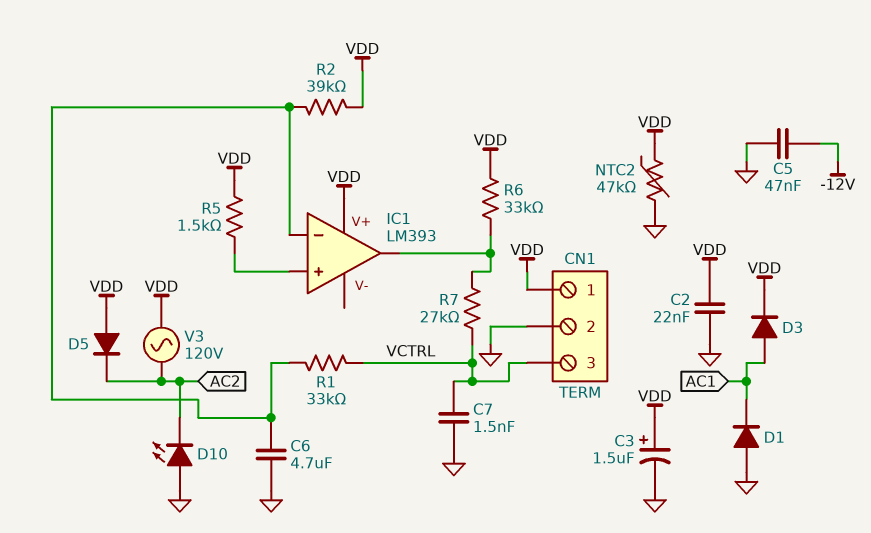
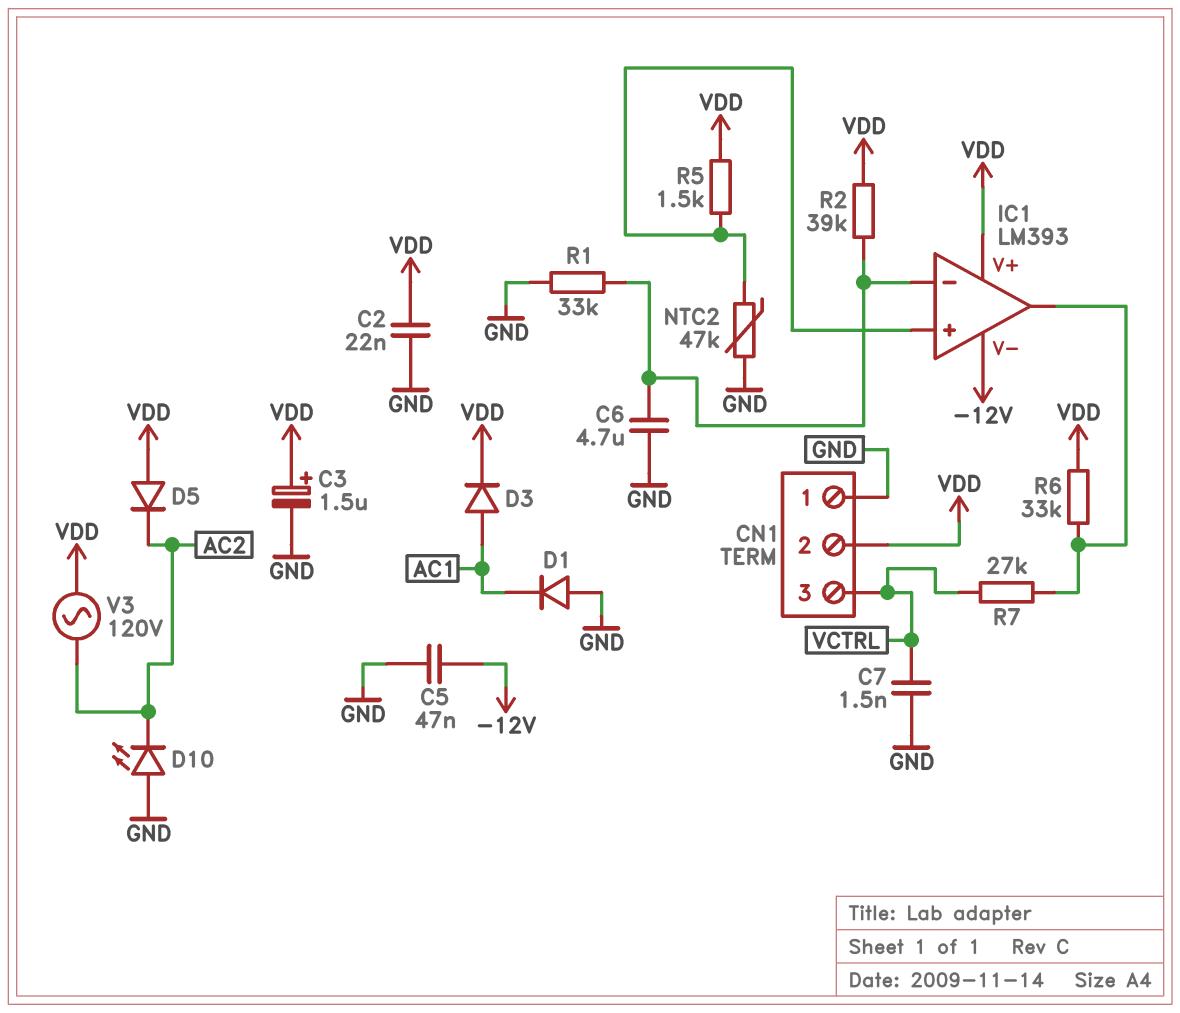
CN1 pin 1: VDD -> GND
CN1 pin 2: GND -> VDD
IC1 pin V-: none -> -12V
NTC2: 47k (GND, VDD) -> 47k (GND, IC1/in+)
R1: 33k (IC1/in-, VCTRL) -> 33k (GND, IC1/in-)

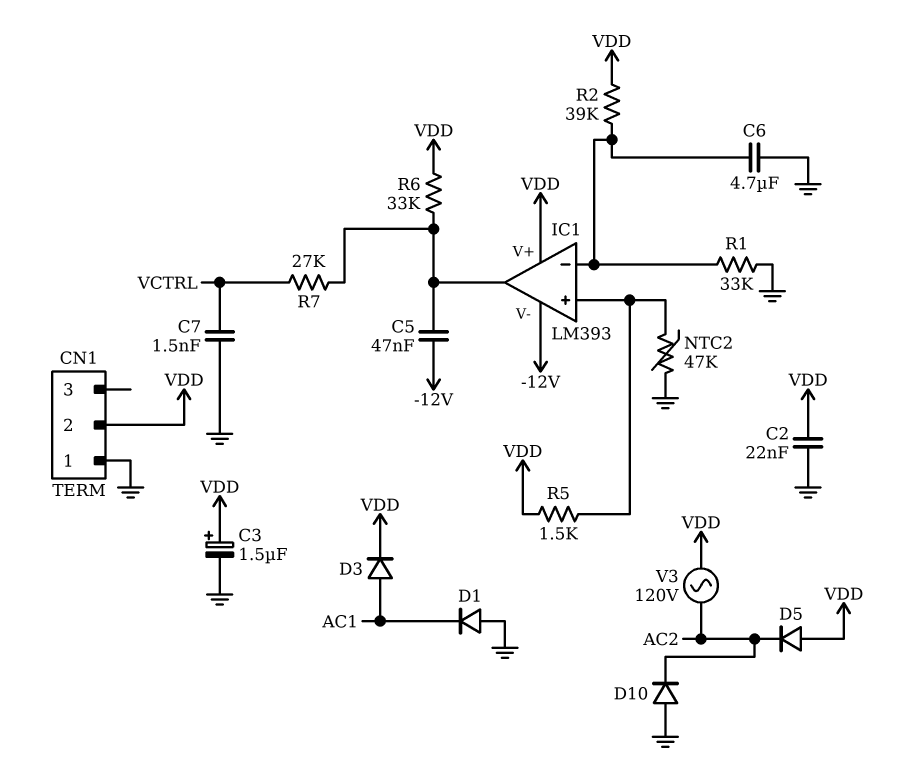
C5: 47nF (-12V, GND) -> 47nF (-12V, IC1/out)
CN1 pin 3: VCTRL -> none
D10: LED (A GND, K AC2) -> diode (A GND, K AC2)

